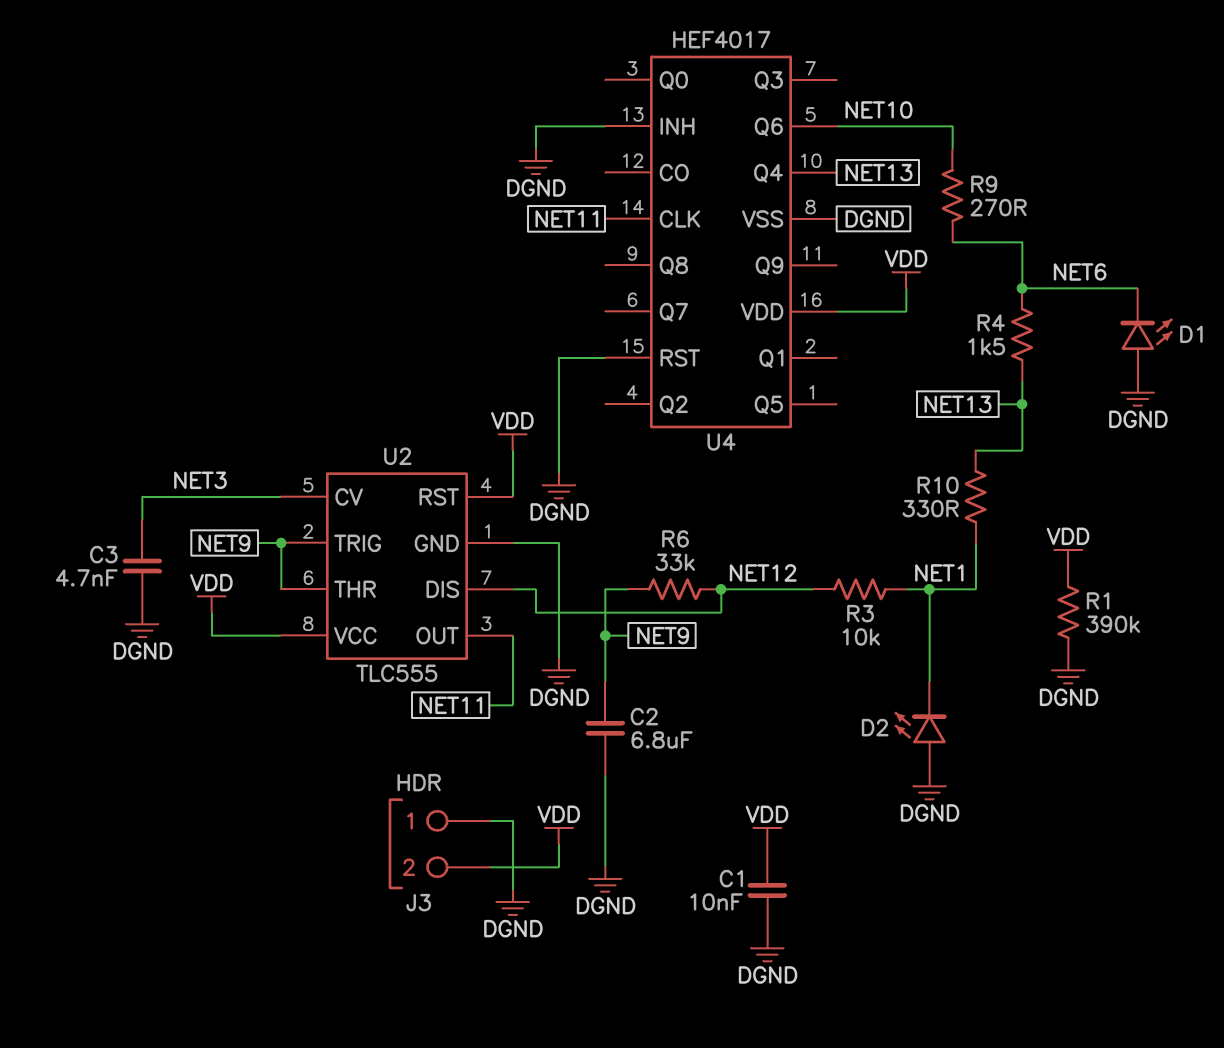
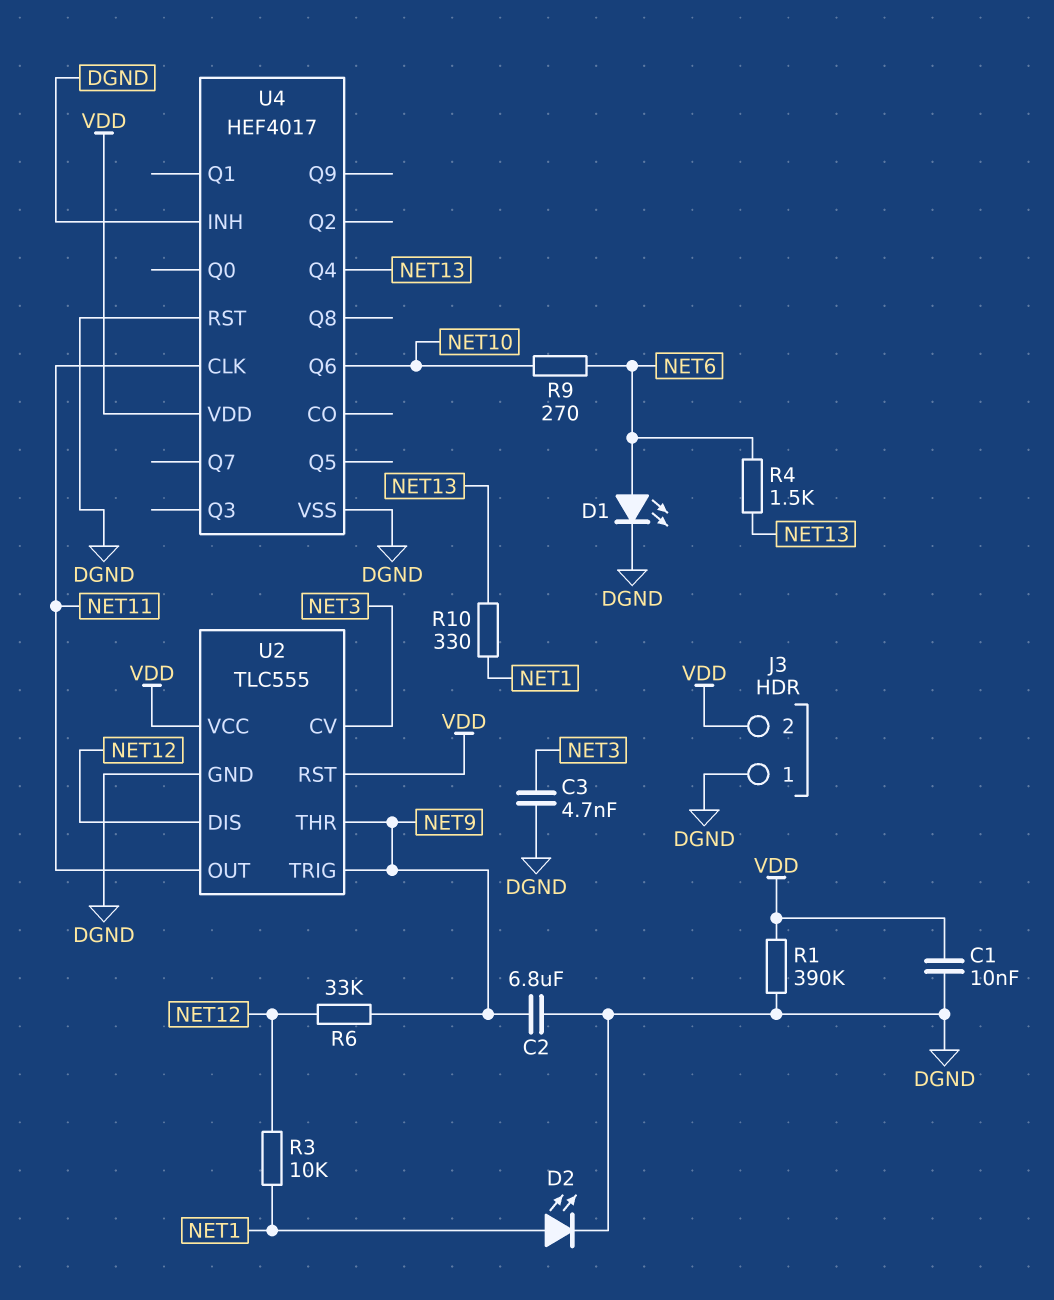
D1: LED (A DGND, K NET6) -> LED (A NET6, K DGND)
D2: LED (A DGND, K NET1) -> LED (A NET1, K DGND)

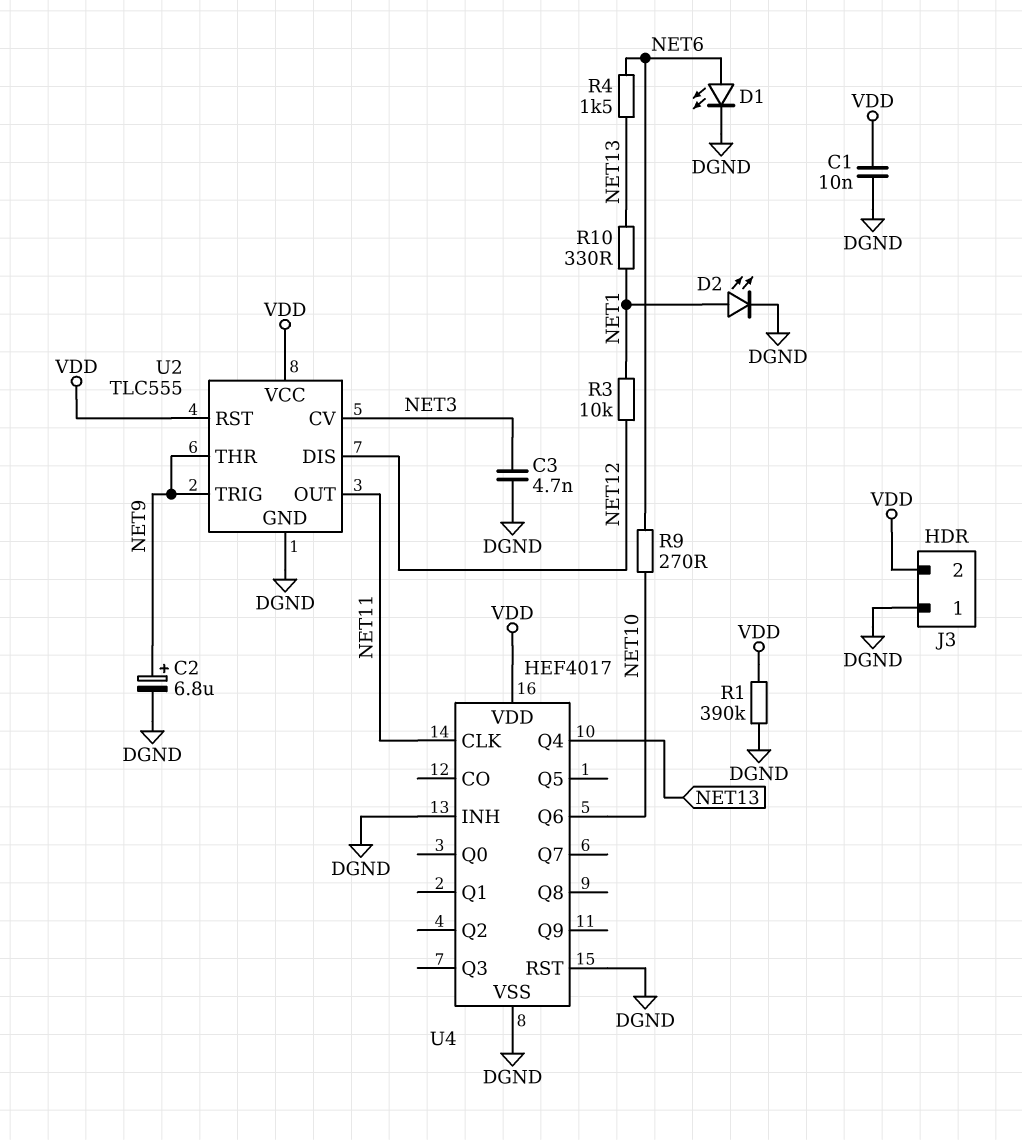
C2: 6.8uF (DGND, NET9) -> 6.8uF (plus NET9, minus DGND)
R6: 33k (NET9, NET12) -> none

